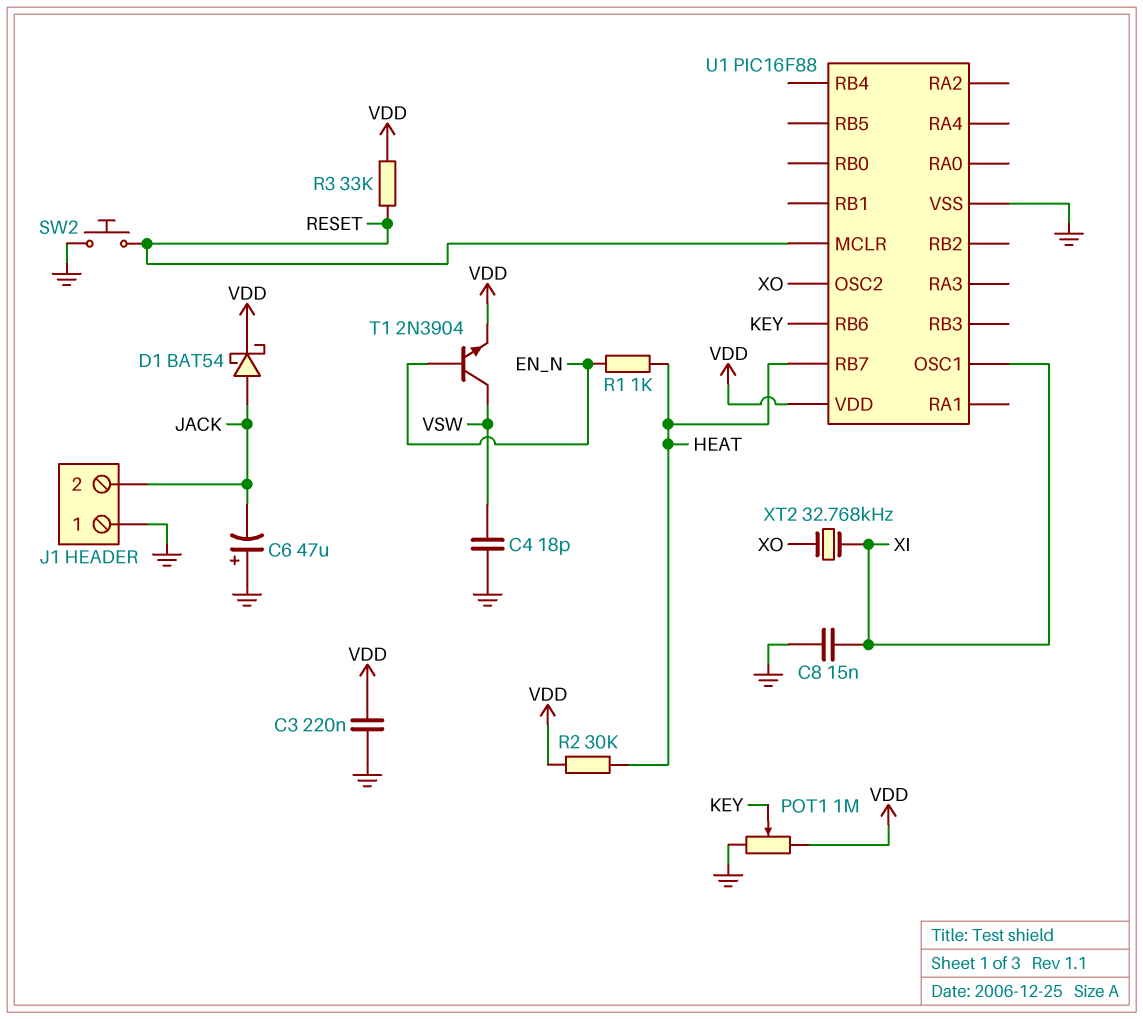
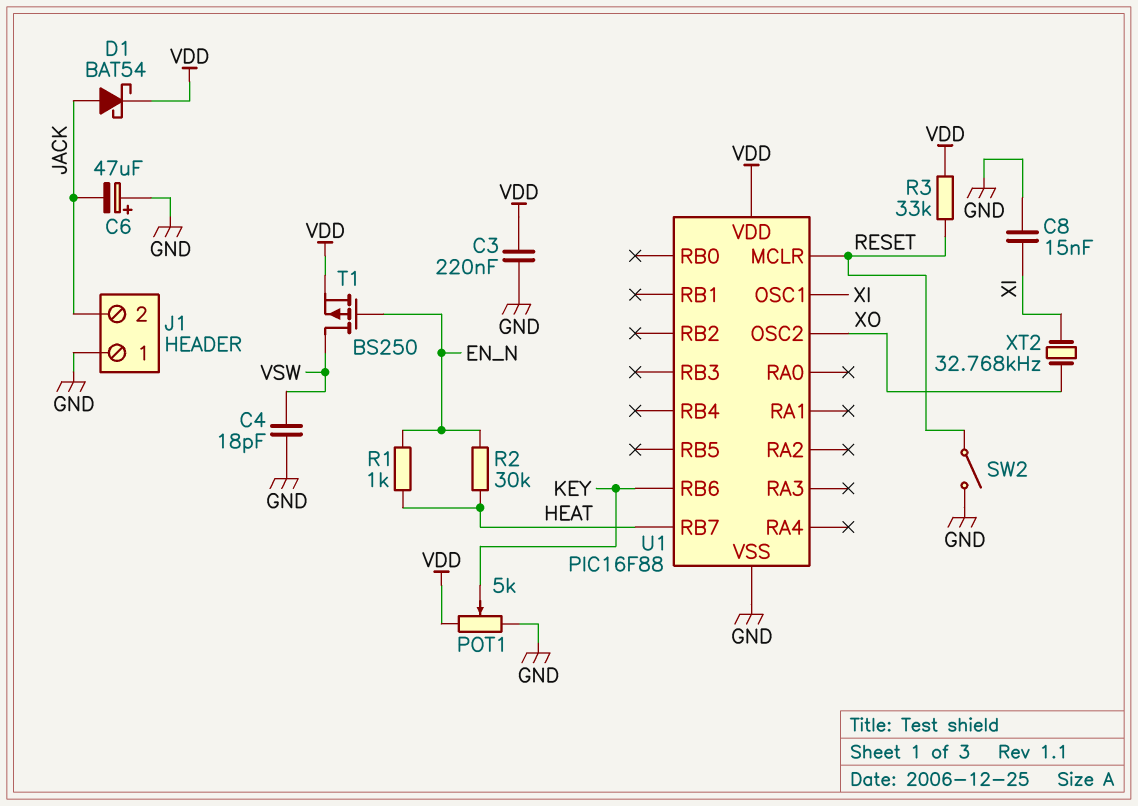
POT1: 1M (GND, VDD, wiper KEY) -> 5k (GND, VDD, wiper KEY)
R2: 30k (HEAT, VDD) -> 30k (EN_N, HEAT)
SW2: button (GND, RESET) -> switch (GND, RESET)
T1: NPN 2N3904 (B EN_N, C VSW, E VDD) -> PMOS BS250 (G EN_N, D VSW, S VDD)

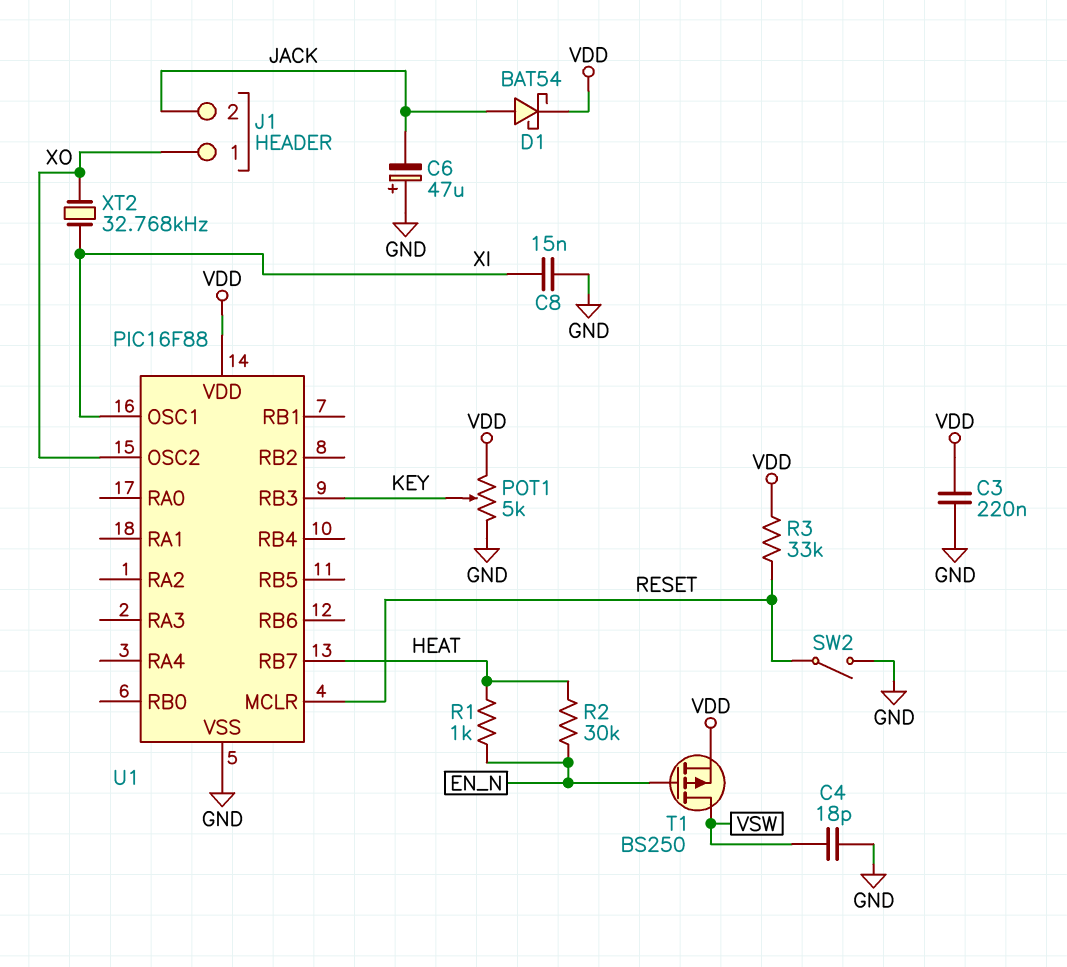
J1 pin 1: GND -> XO
U1 pin RB3: none -> KEY
U1 pin RB6: KEY -> none

